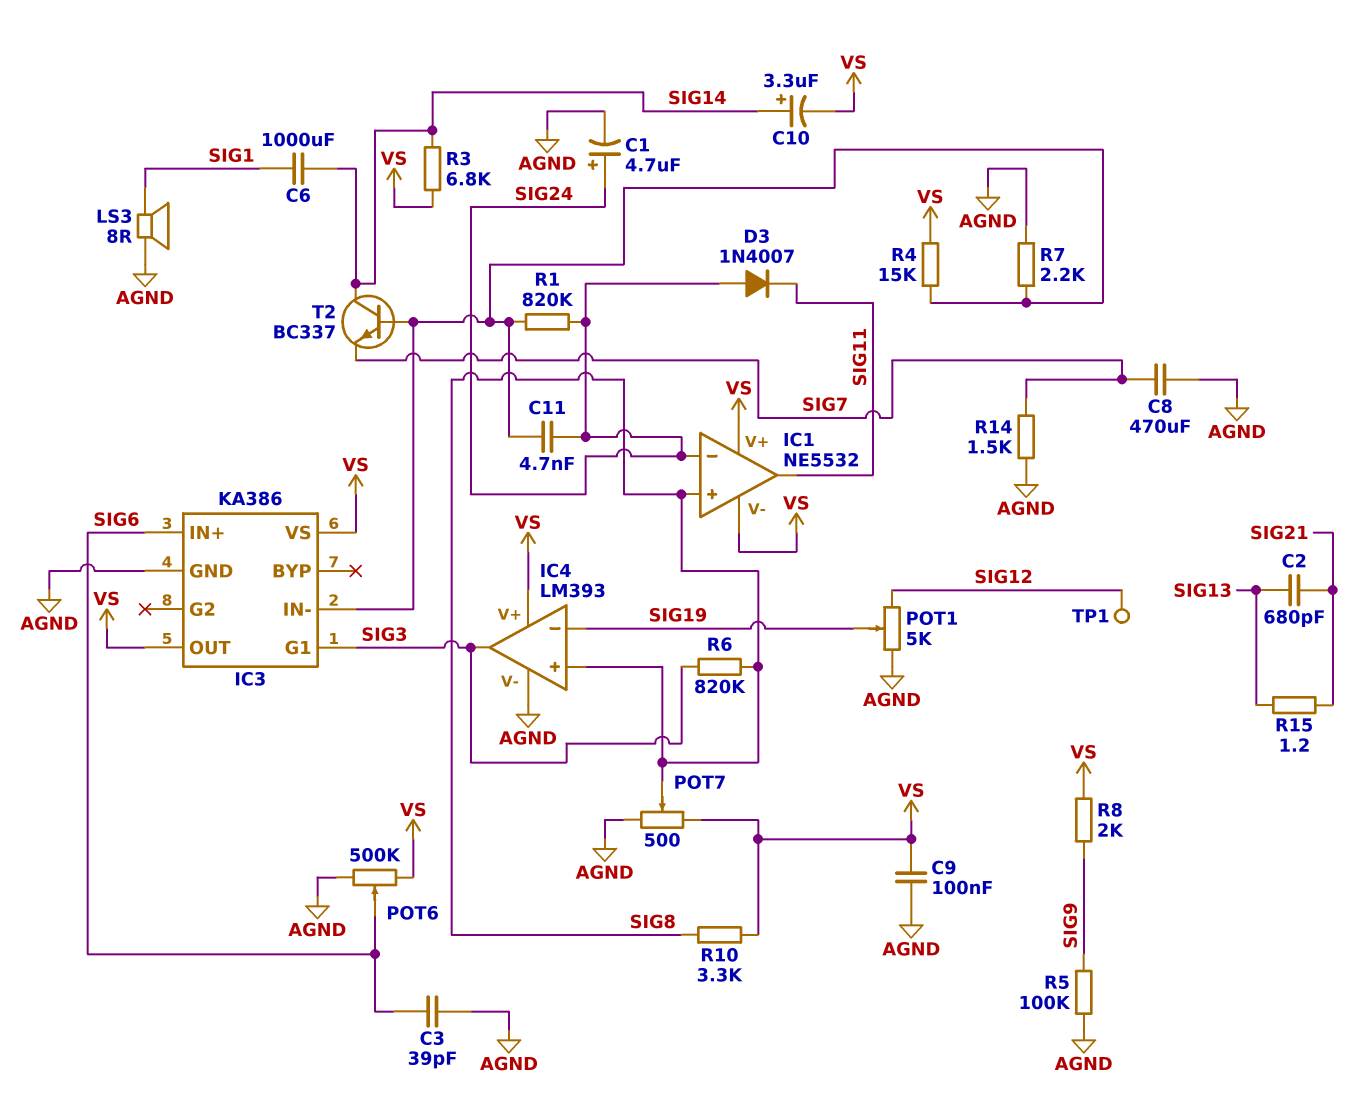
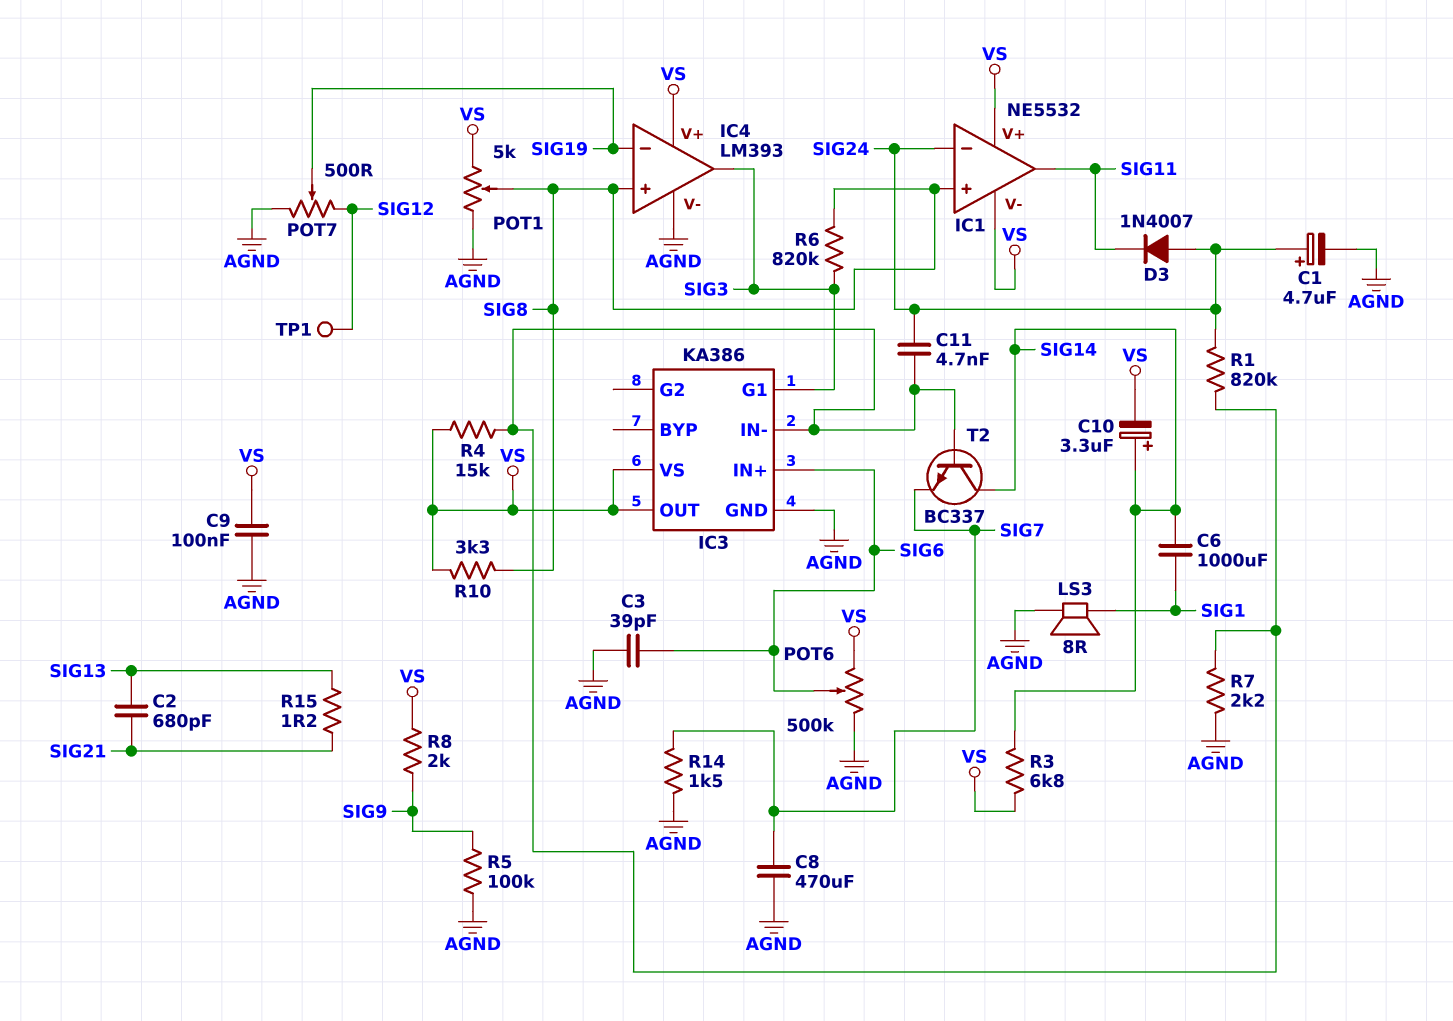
POT1: 5k (AGND, SIG12, wiper SIG19) -> 5k (AGND, VS, wiper SIG8)
POT7: 500 (AGND, VS, wiper SIG8) -> 500 (AGND, SIG12, wiper SIG19)

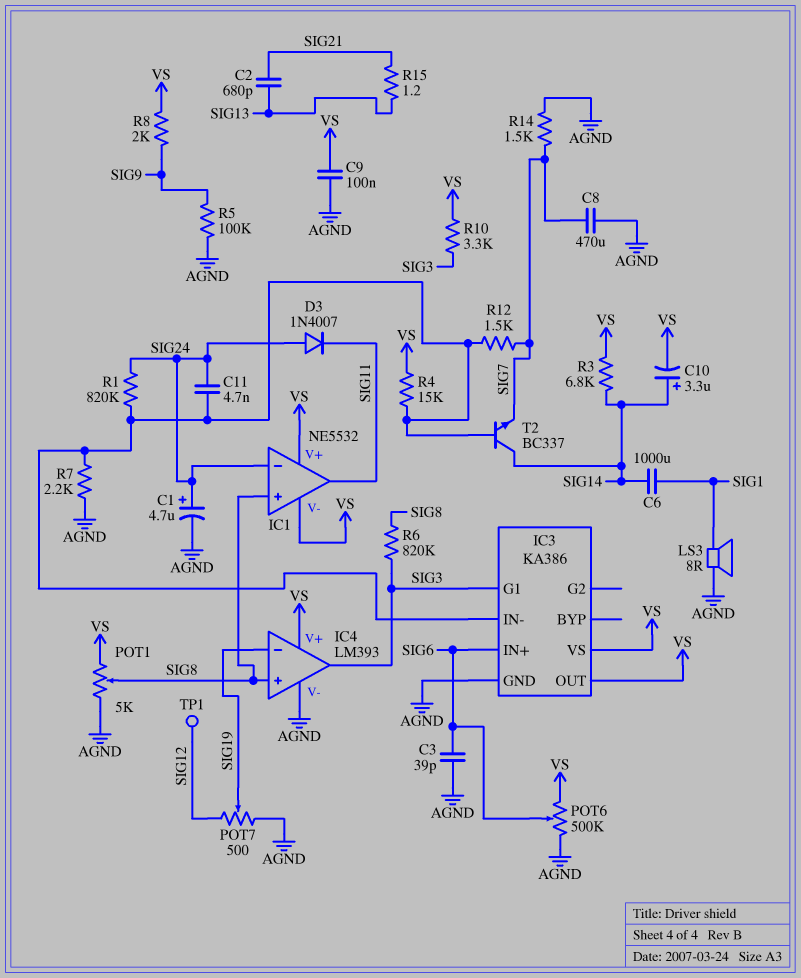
R10: 3.3k (SIG8, VS) -> 3.3k (SIG3, VS)
R12: none -> 1.5k (IC3/IN-, SIG7)

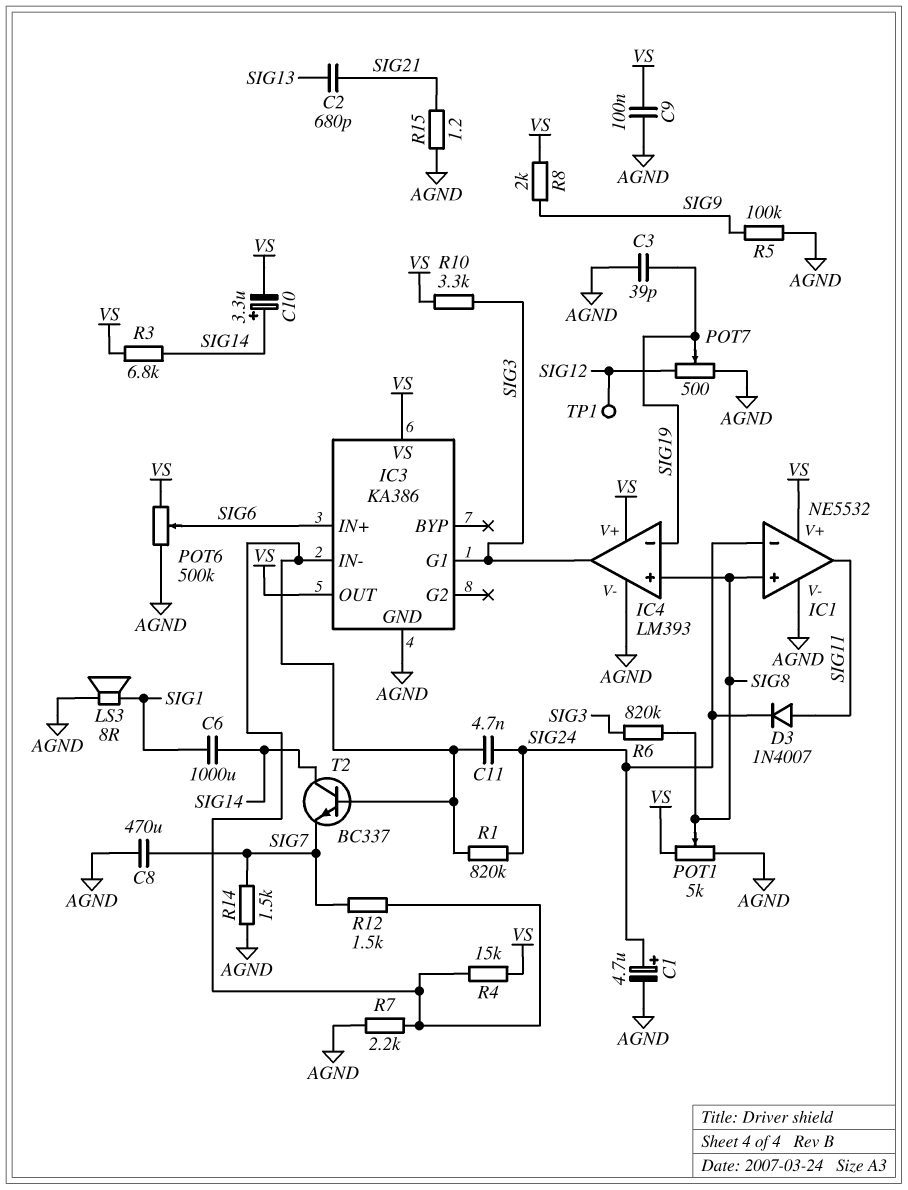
C3: 39pF (AGND, SIG6) -> 39pF (AGND, SIG19)
D3: diode 1N4007 (A SIG24, K SIG11) -> diode 1N4007 (A SIG11, K SIG24)
IC1 pin V-: VS -> AGND
R15: 1.2 (SIG13, SIG21) -> 1.2 (AGND, SIG21)

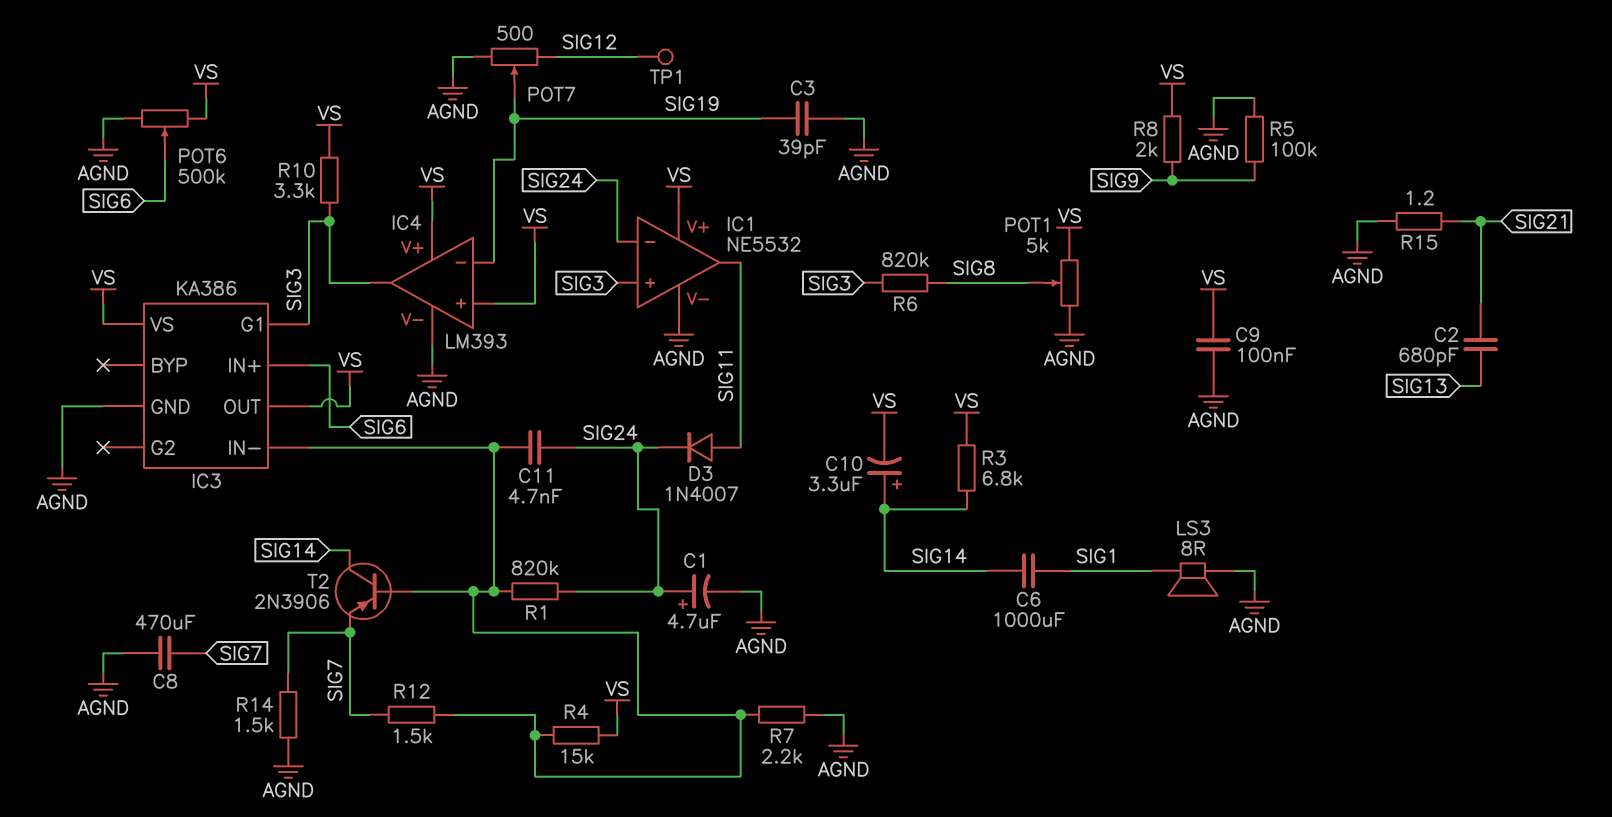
IC1 pin in+: SIG8 -> SIG3
IC4 pin in+: SIG8 -> VS
T2: NPN BC337 (B IC3/IN-, C SIG14, E SIG7) -> PNP 2N3906 (B IC3/IN-, C SIG14, E SIG7)

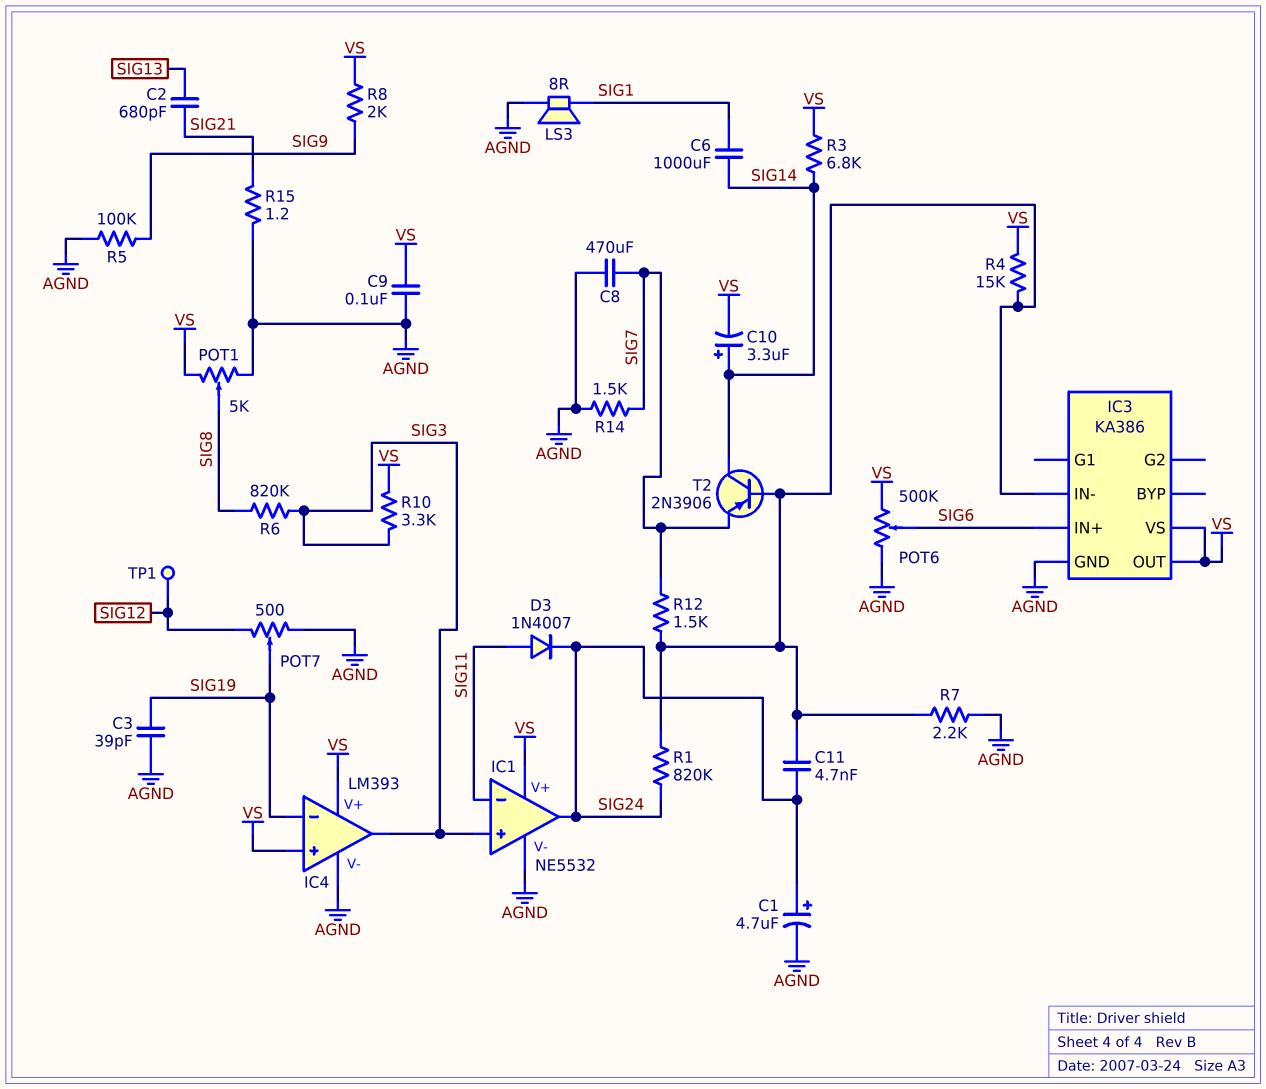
IC1 pin in-: SIG24 -> SIG11
IC1 pin out: SIG11 -> SIG24
IC3 pin G1: SIG3 -> none

